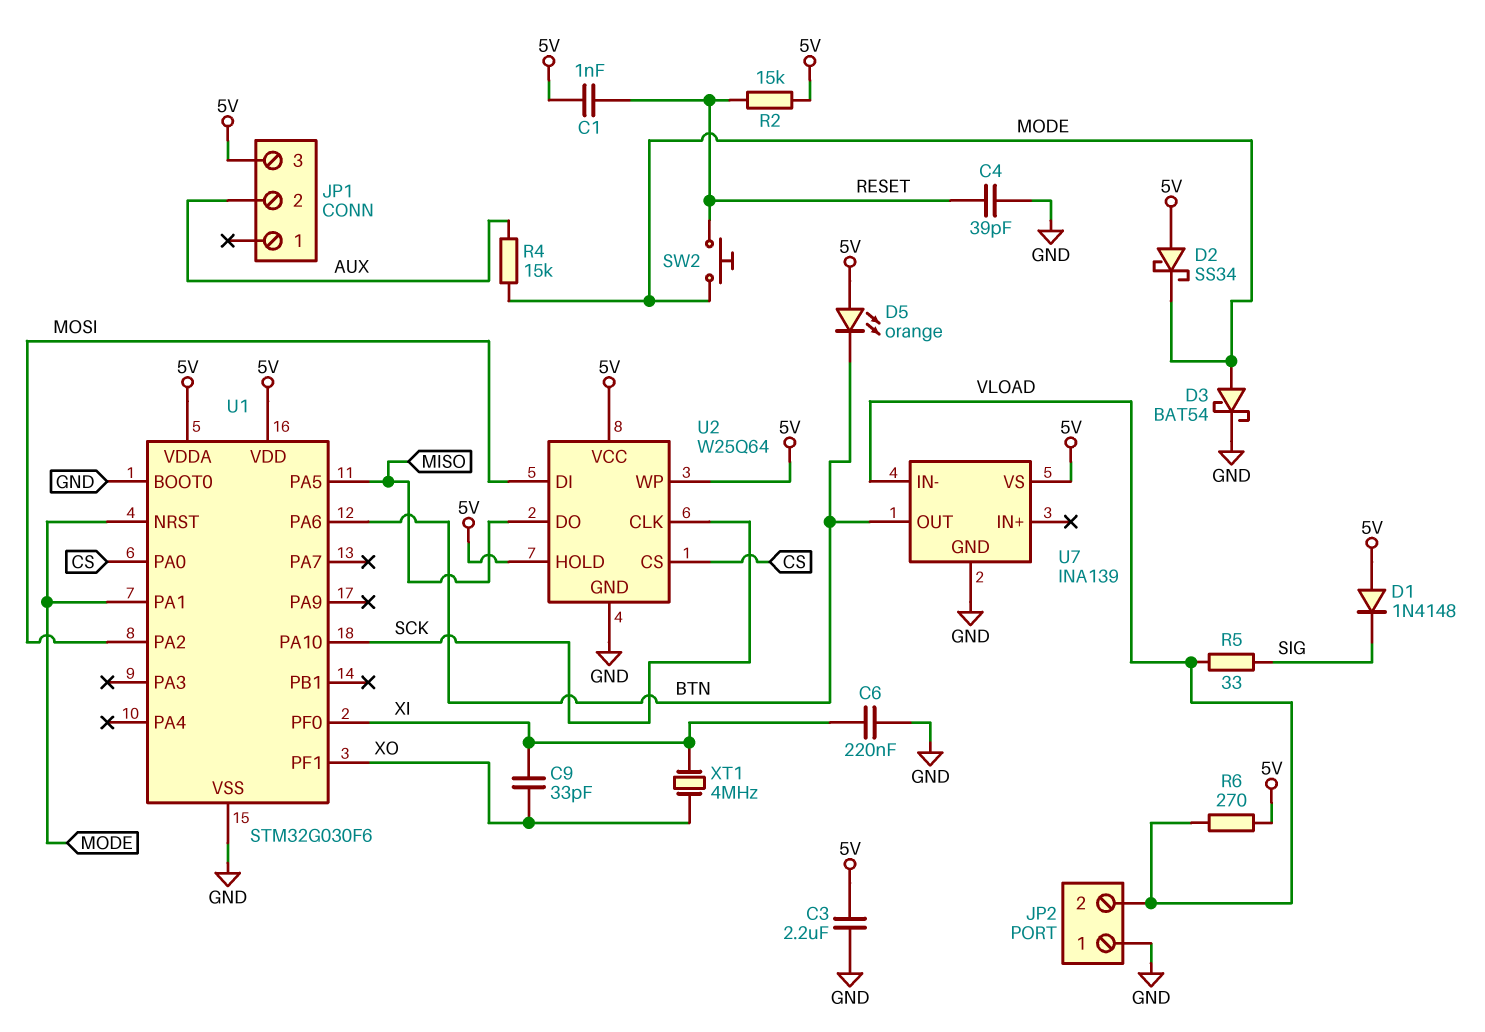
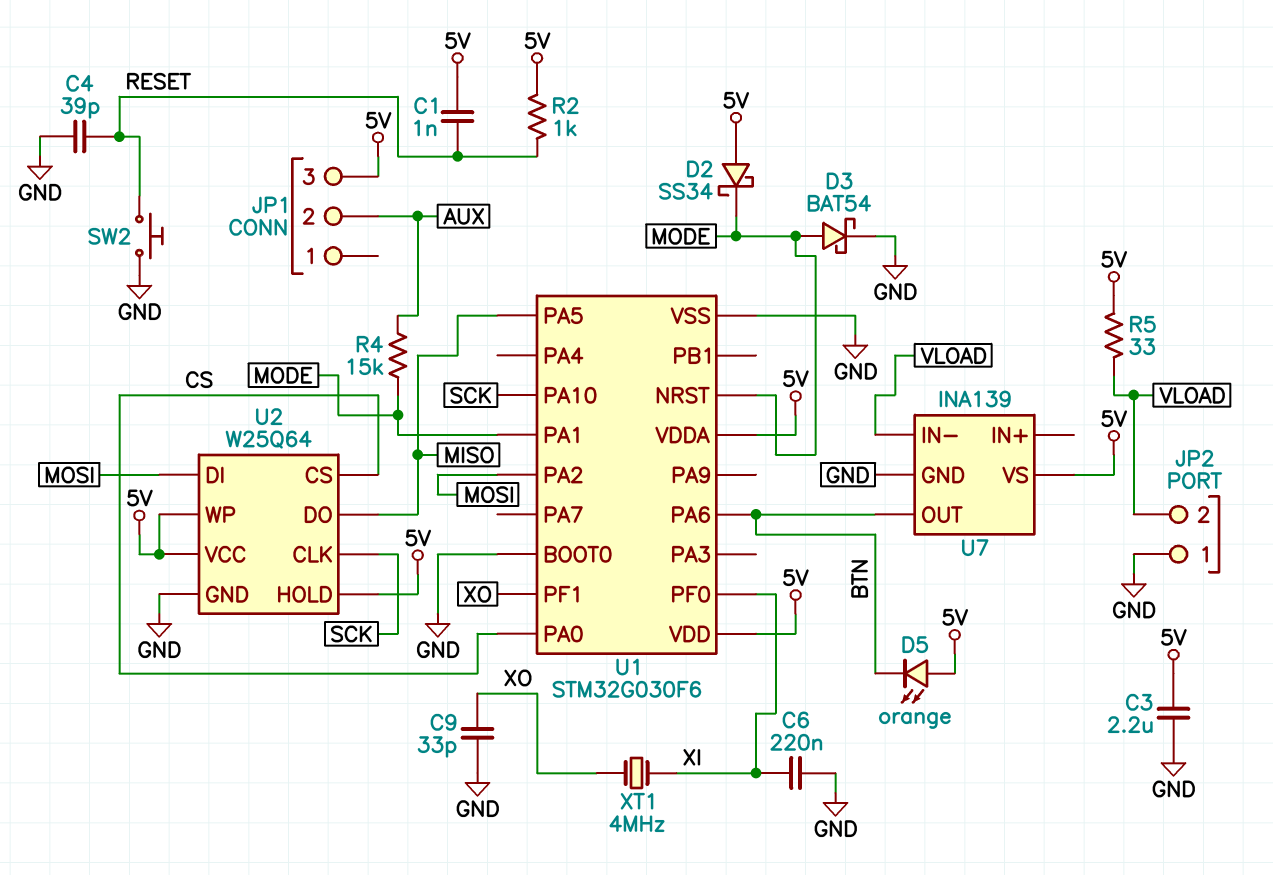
C9: 33pF (XI, XO) -> 33pF (GND, XO)
D1: diode 1N4148 (A 5V, K SIG) -> none
R2: 15k (5V, RESET) -> 1k (5V, RESET)
R5: 33 (SIG, VLOAD) -> 33 (5V, VLOAD)
R6: 270 (5V, VLOAD) -> none
SW2: button (MODE, RESET) -> button (GND, RESET)

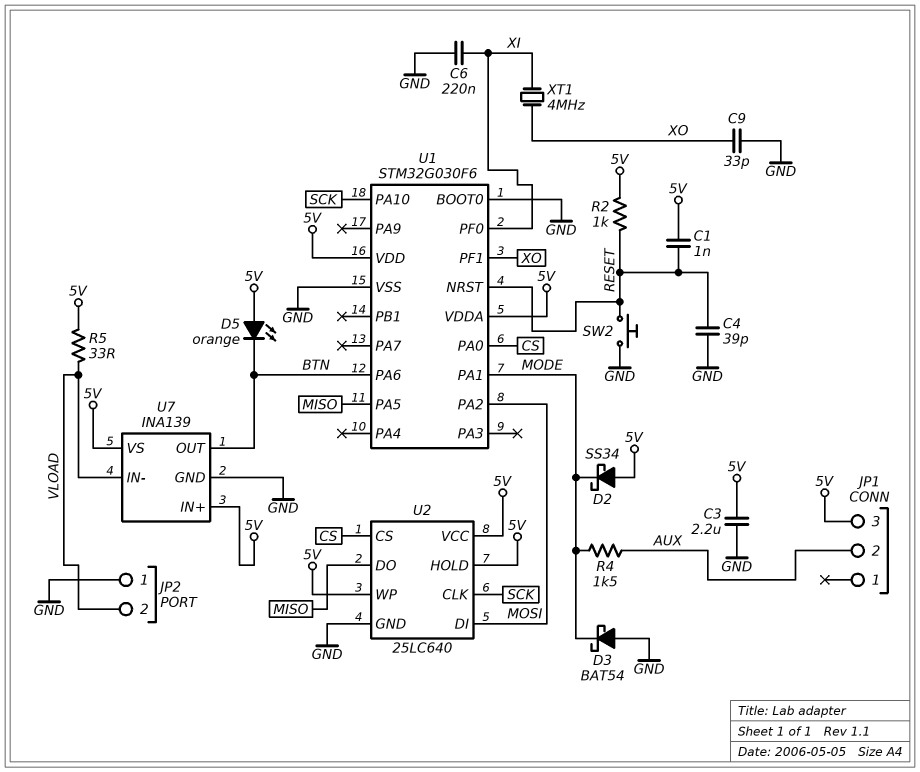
D3: schottky BAT54 (A MODE, K GND) -> schottky BAT54 (A GND, K MODE)
R4: 15k (AUX, MODE) -> 1.5k (AUX, MODE)
U1 pin NRST: MODE -> RESET
U2: W25Q64 -> 25LC640
U7 pin IN+: none -> 5V

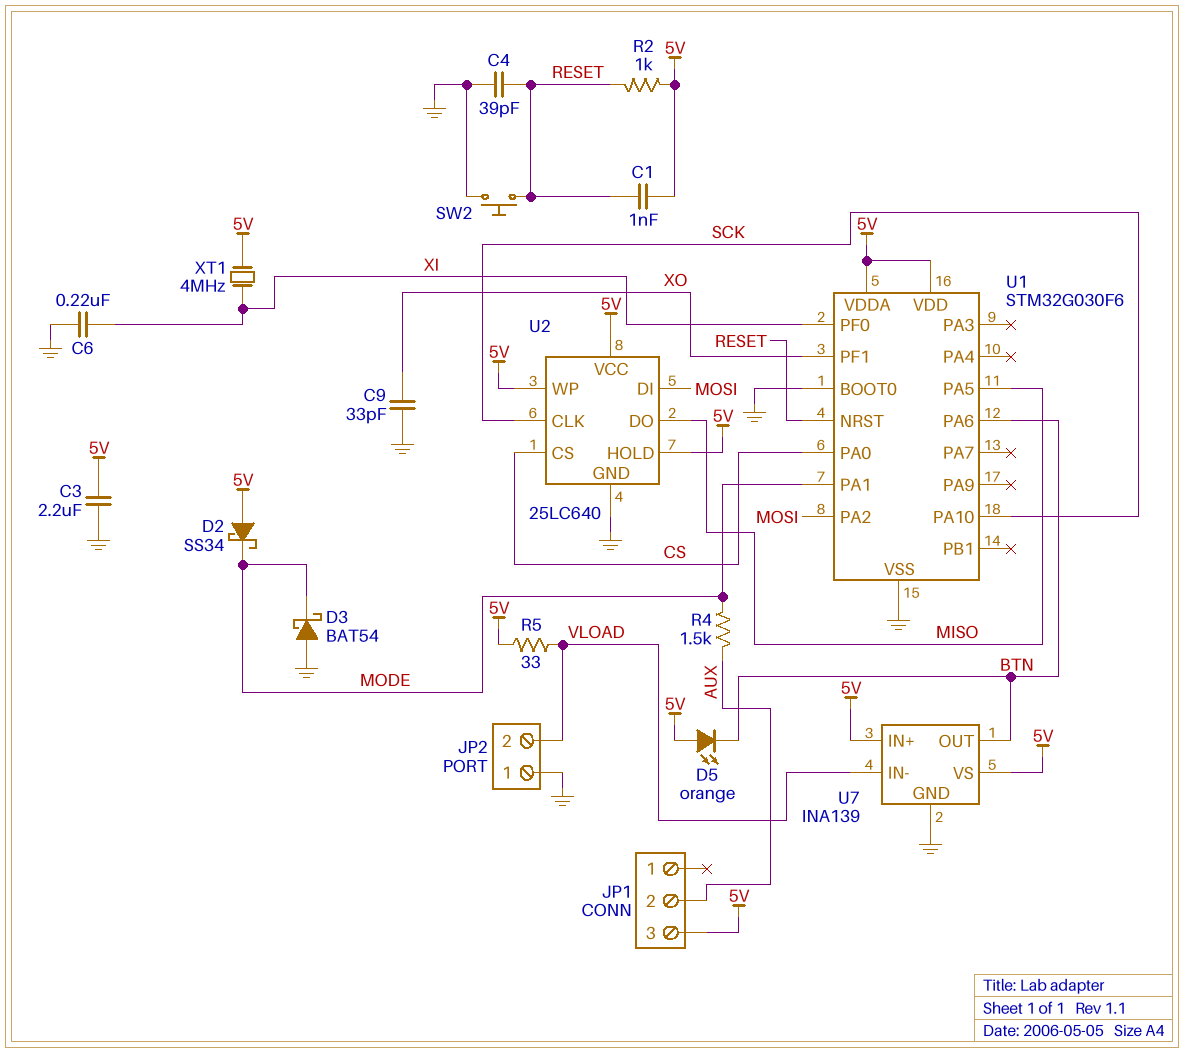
XT1: 4MHz (XI, XO) -> 4MHz (5V, XI)

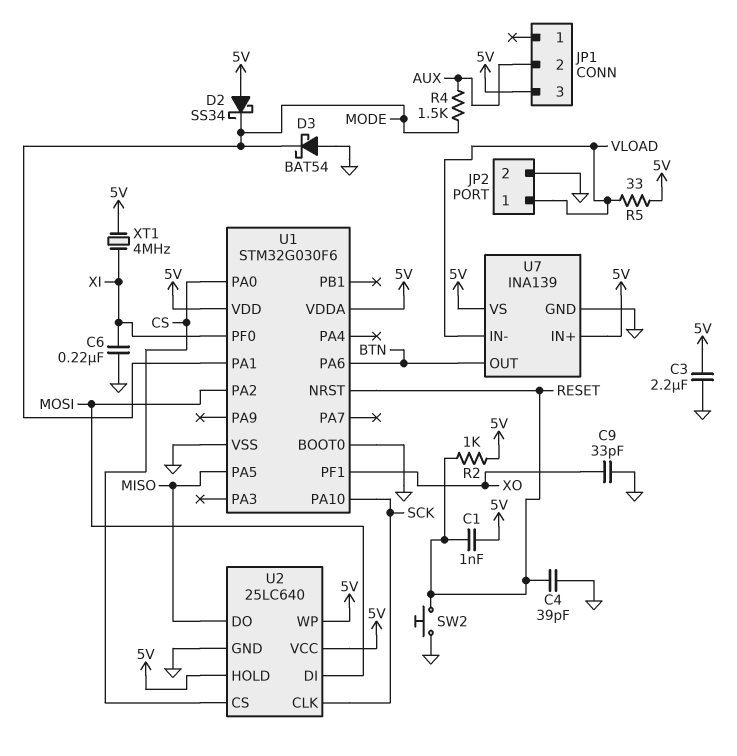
D5: LED orange (A 5V, K BTN) -> none
JP2 pin 1: GND -> VLOAD
JP2 pin 2: VLOAD -> GND

